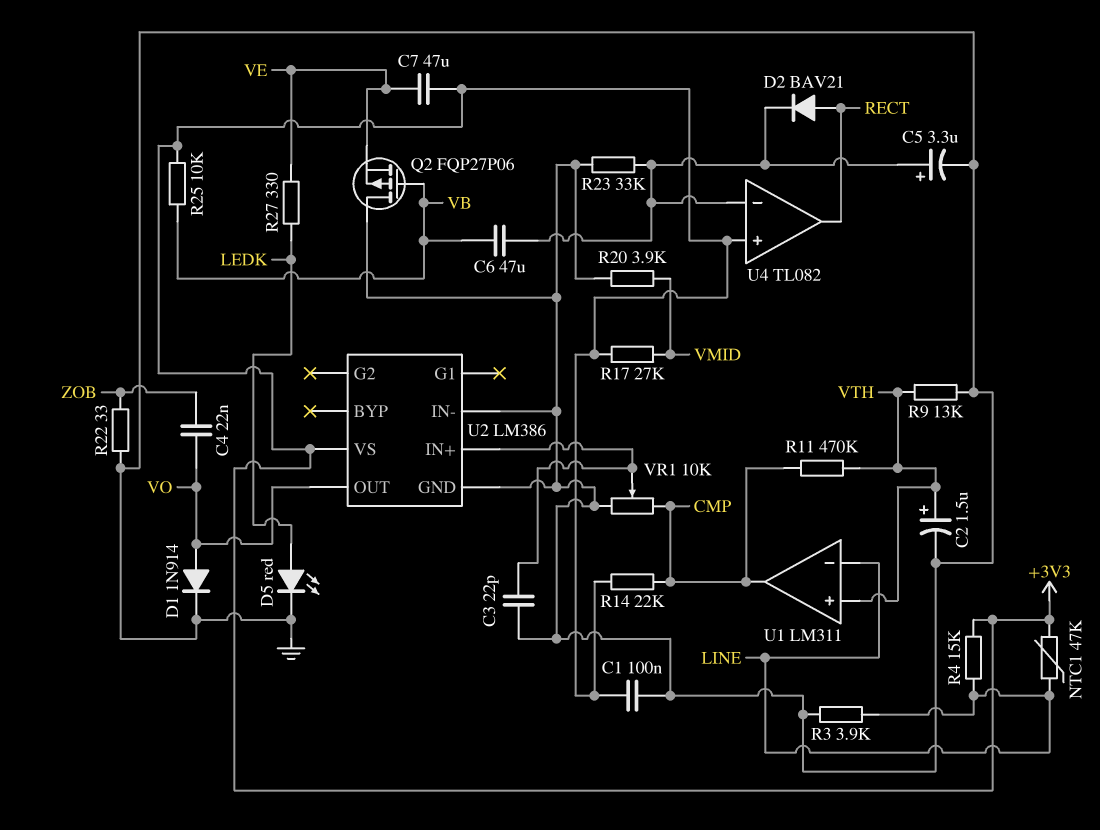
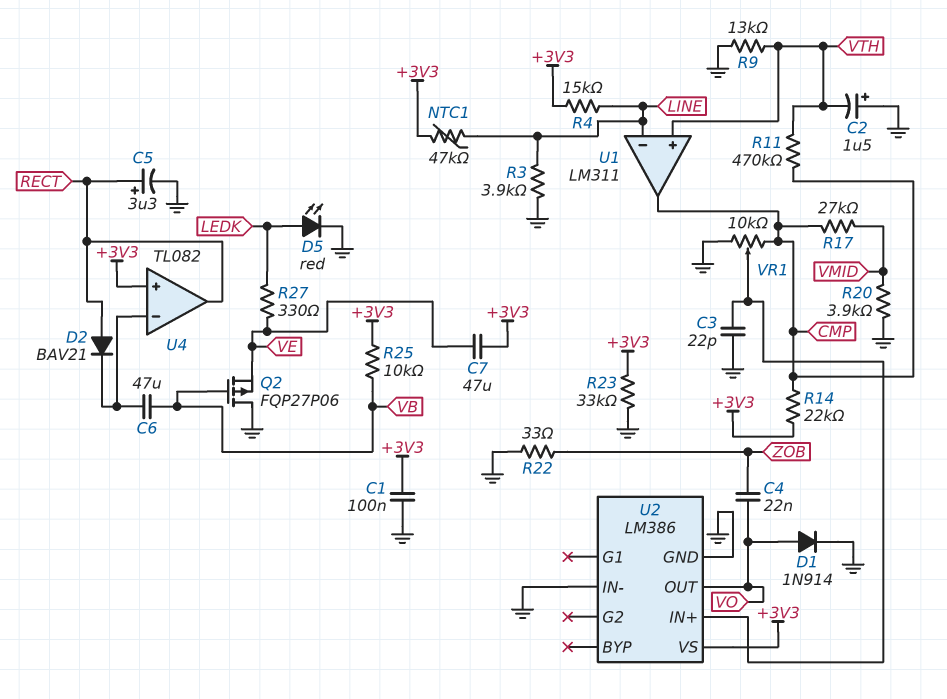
C2: 1.5uF (plus VTH, minus GND) -> 1.5uF (plus GND, minus VTH)
C5: 3.3uF (plus U4/in-, minus GND) -> 3.3uF (plus RECT, minus GND)
R17: 27k (+3V3, VMID) -> 27k (CMP, VMID)
R23: 33k (GND, U4/in-) -> 33k (+3V3, GND)

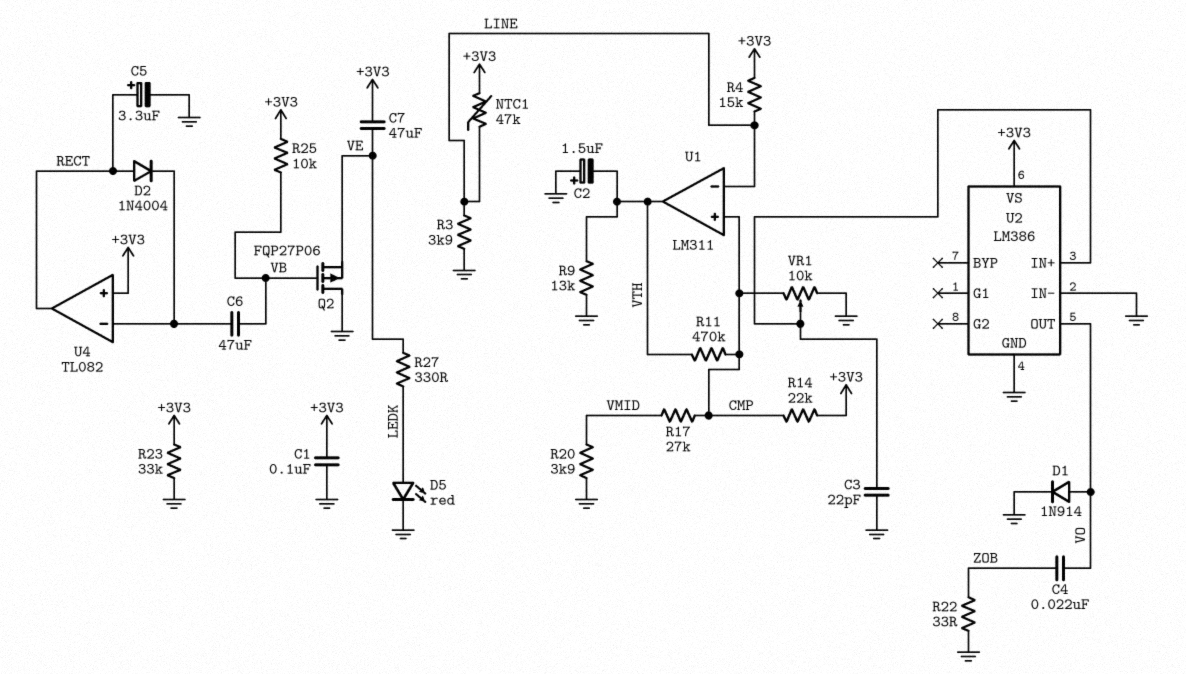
D2: diode BAV21 (A RECT, K U4/in-) -> diode 1N4004 (A RECT, K U4/in-)
U1 pin in+: VTH -> CMP
U1 pin out: CMP -> VTH

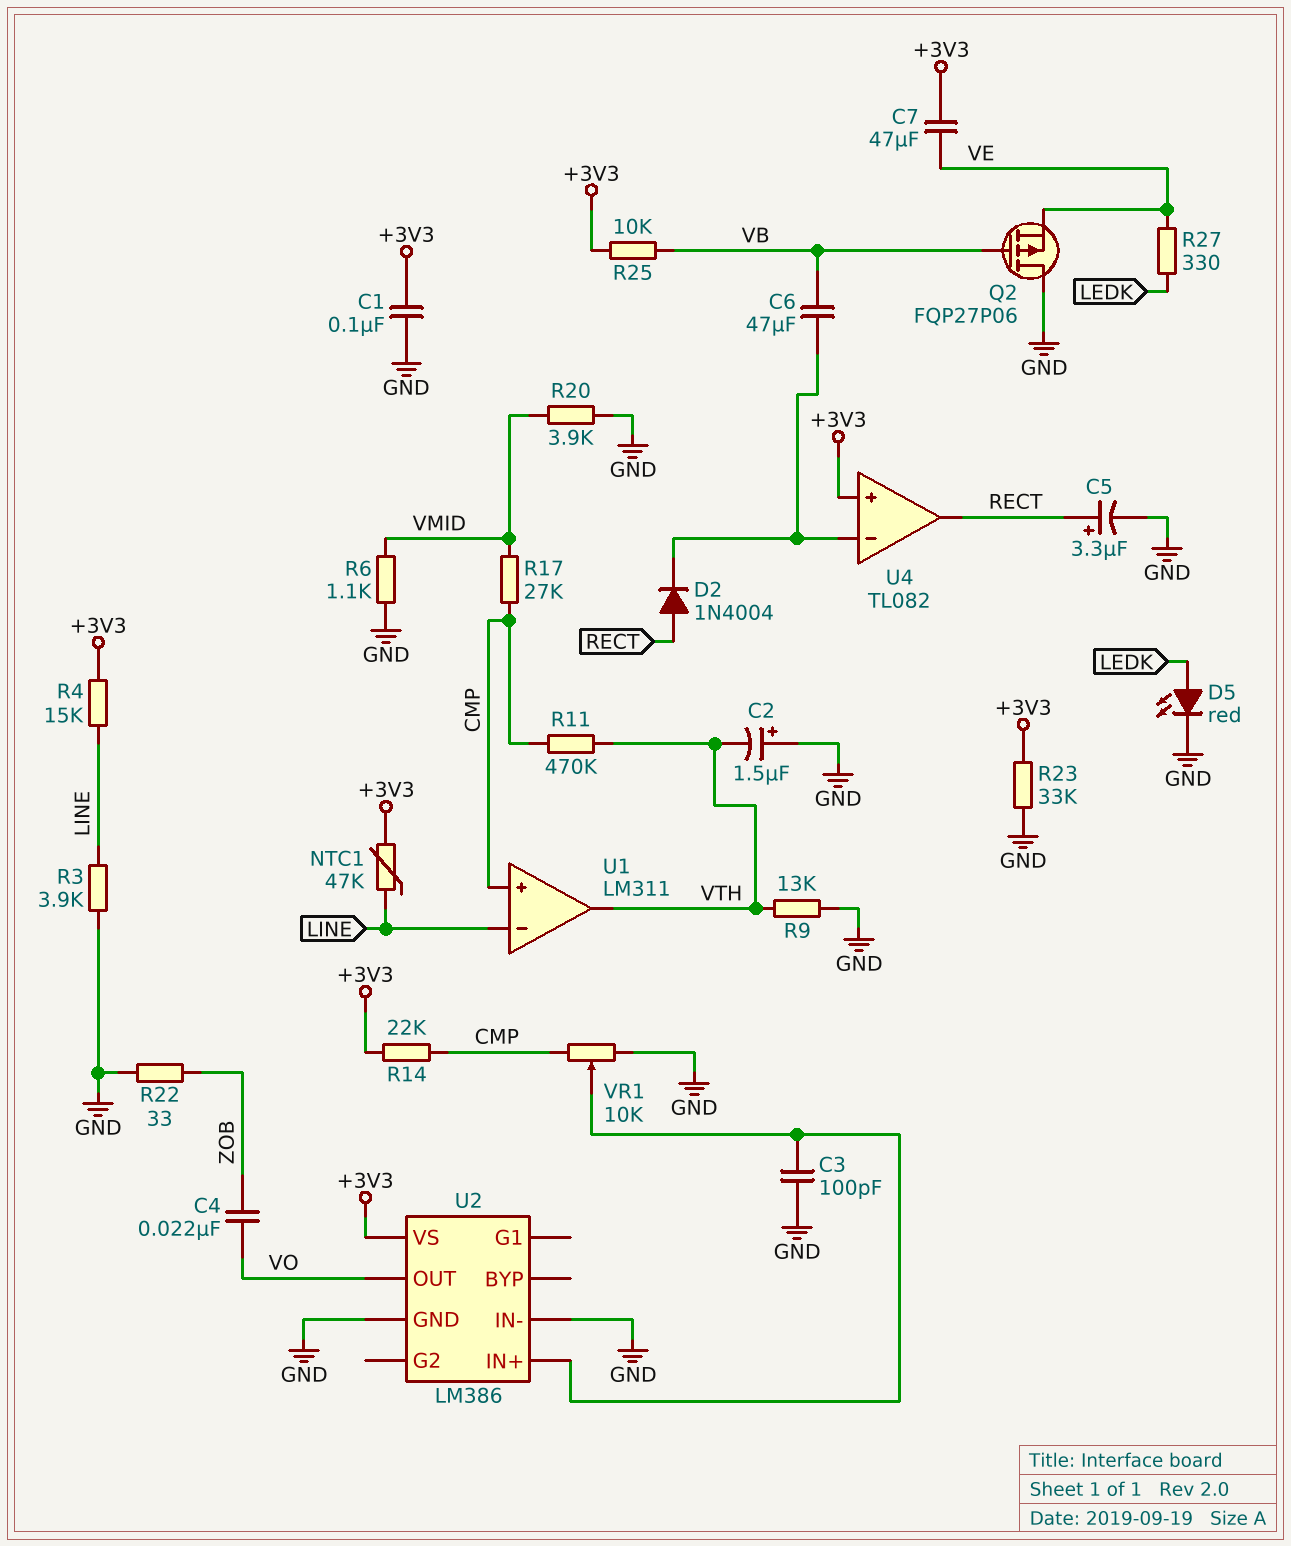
C3: 22pF (GND, U2/IN+) -> 100pF (GND, U2/IN+)
D1: diode 1N914 (A VO, K GND) -> none
R6: none -> 1.1k (GND, VMID)

